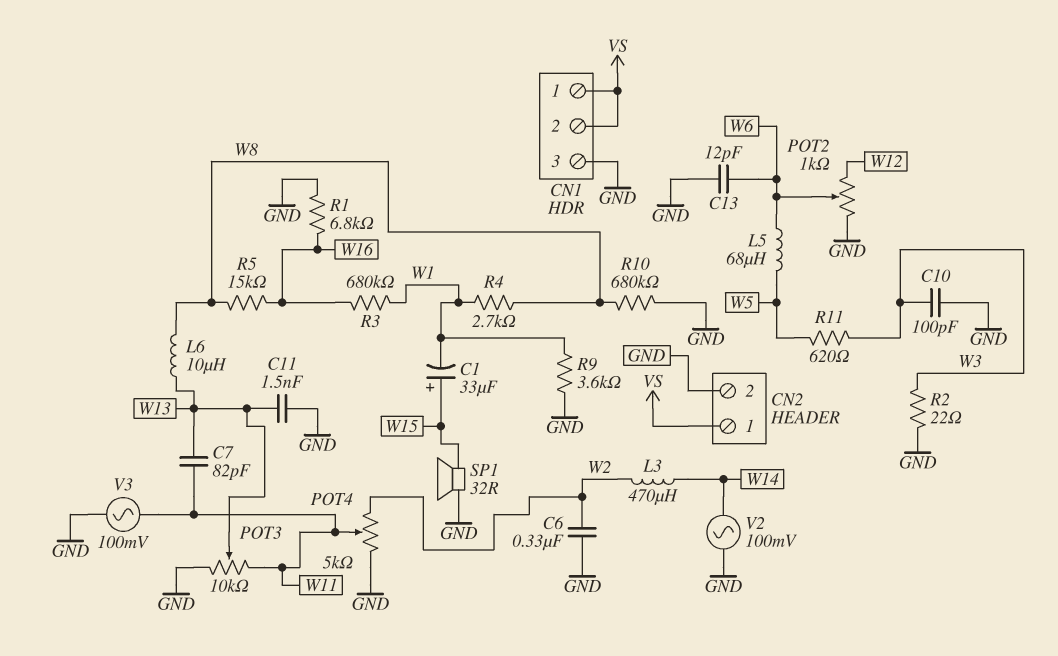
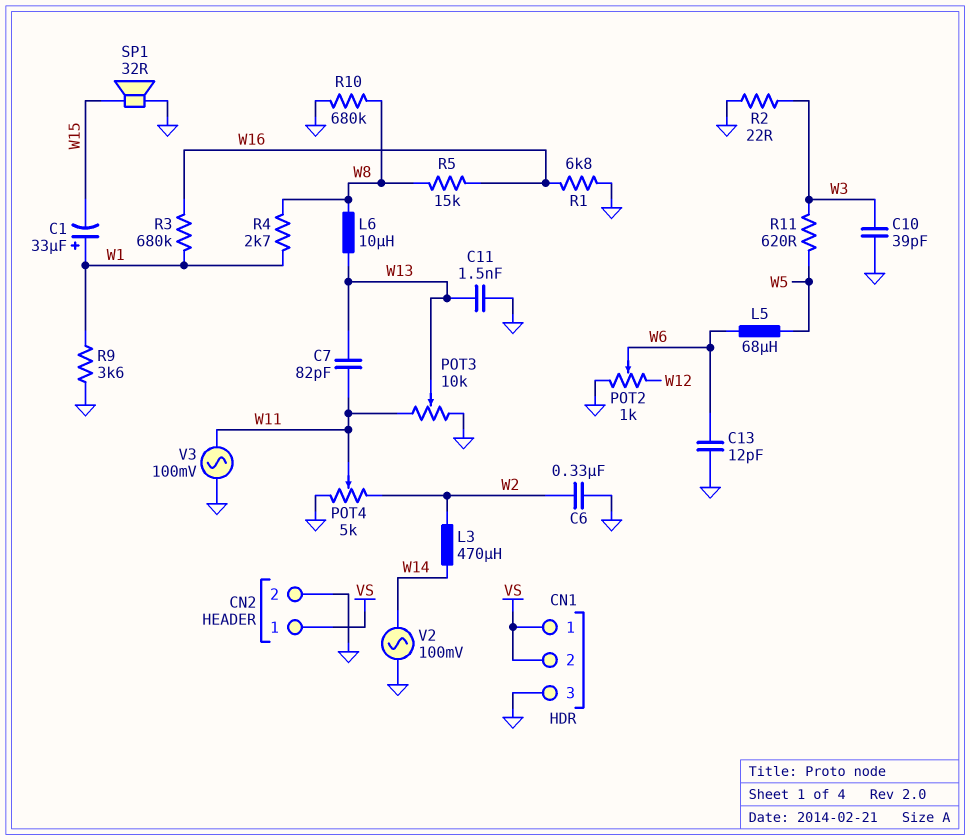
C1: 33uF (plus W15, minus W1) -> 33uF (plus W1, minus W15)
C10: 100pF (GND, W3) -> 39pF (GND, W3)

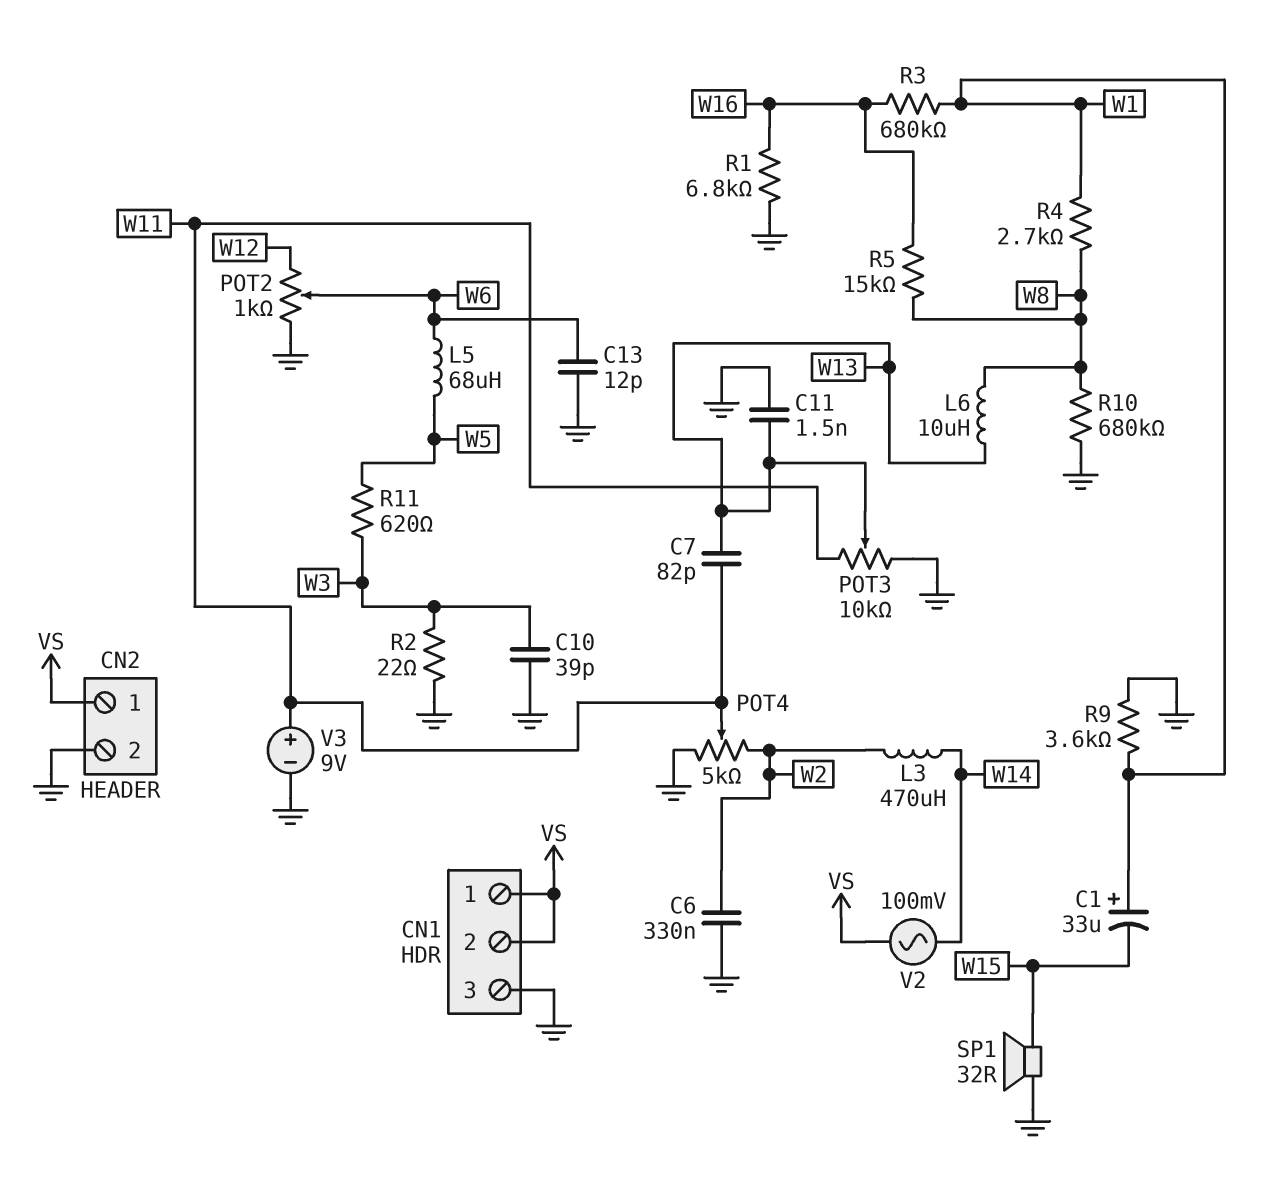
V2: AC 100mV (GND, W14) -> AC 100mV (VS, W14)
V3: AC 100mV (GND, W11) -> 9V (plus W11, minus GND)

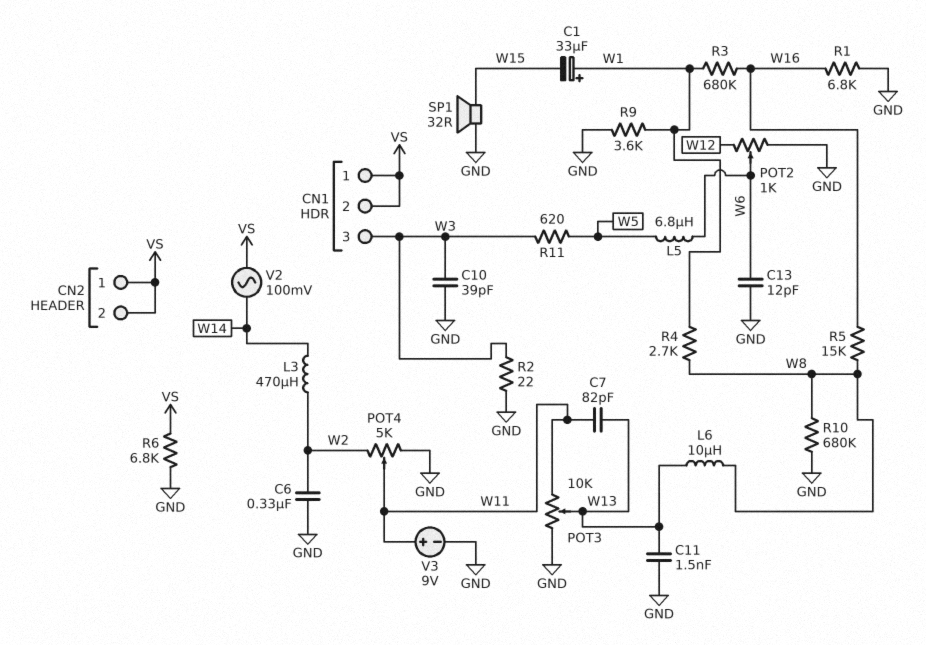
CN1 pin 3: GND -> W3
CN2 pin 2: GND -> VS
L5: 68uH (W5, W6) -> 6.8uH (W5, W6)
R6: none -> 6.8k (GND, VS)

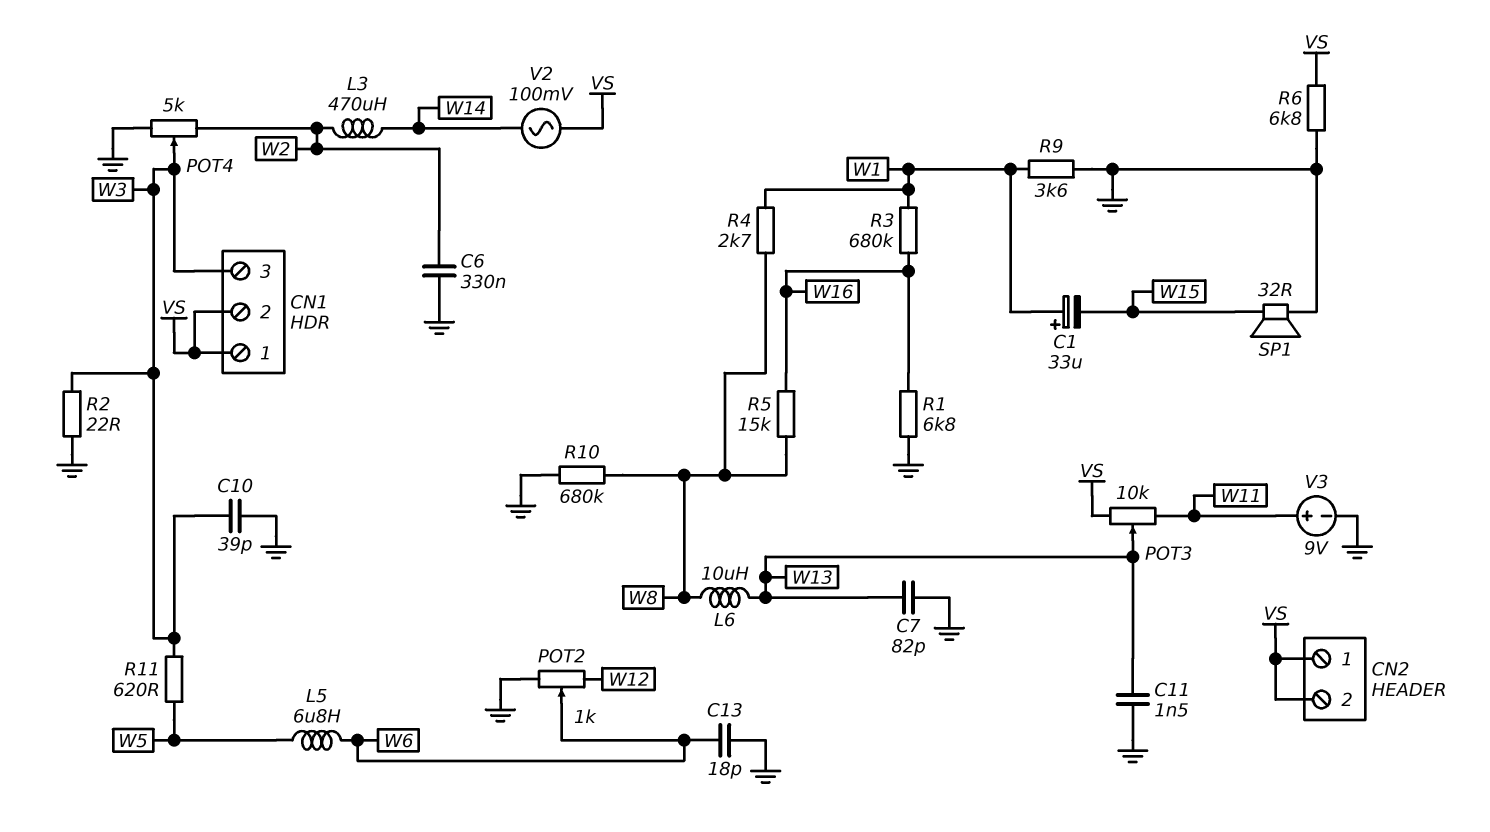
C7: 82pF (W11, W13) -> 82pF (GND, W13)
C13: 12pF (GND, W6) -> 18pF (GND, W6)
POT3: 10k (GND, W11, wiper W13) -> 10k (VS, W11, wiper W13)
POT4: 5k (GND, W2, wiper W11) -> 5k (GND, W2, wiper W3)

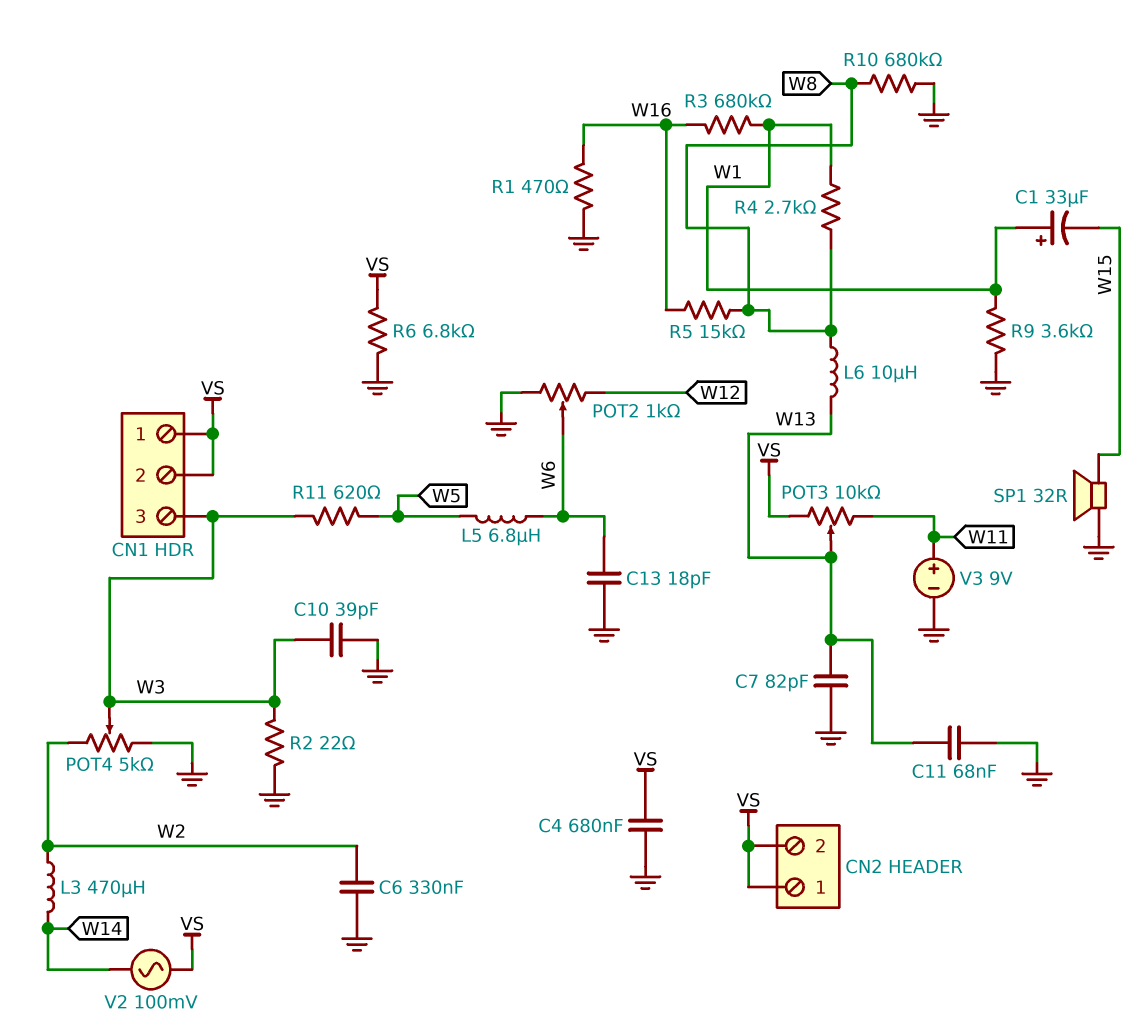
C4: none -> 680nF (GND, VS)
C11: 1.5nF (GND, W13) -> 68nF (GND, W13)
R1: 6.8k (GND, W16) -> 470 (GND, W16)

